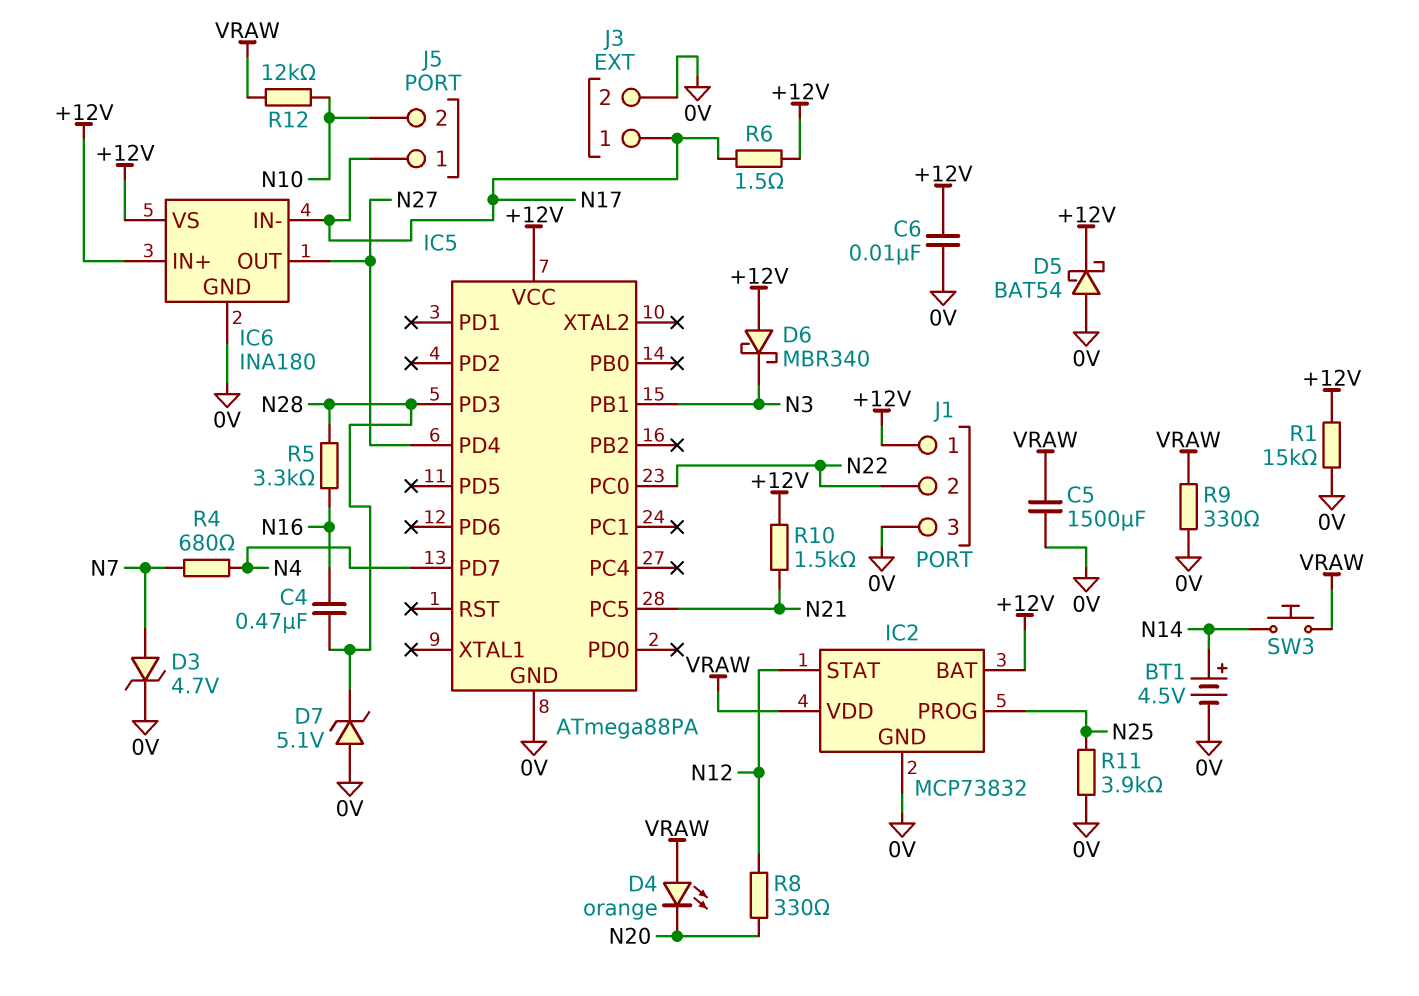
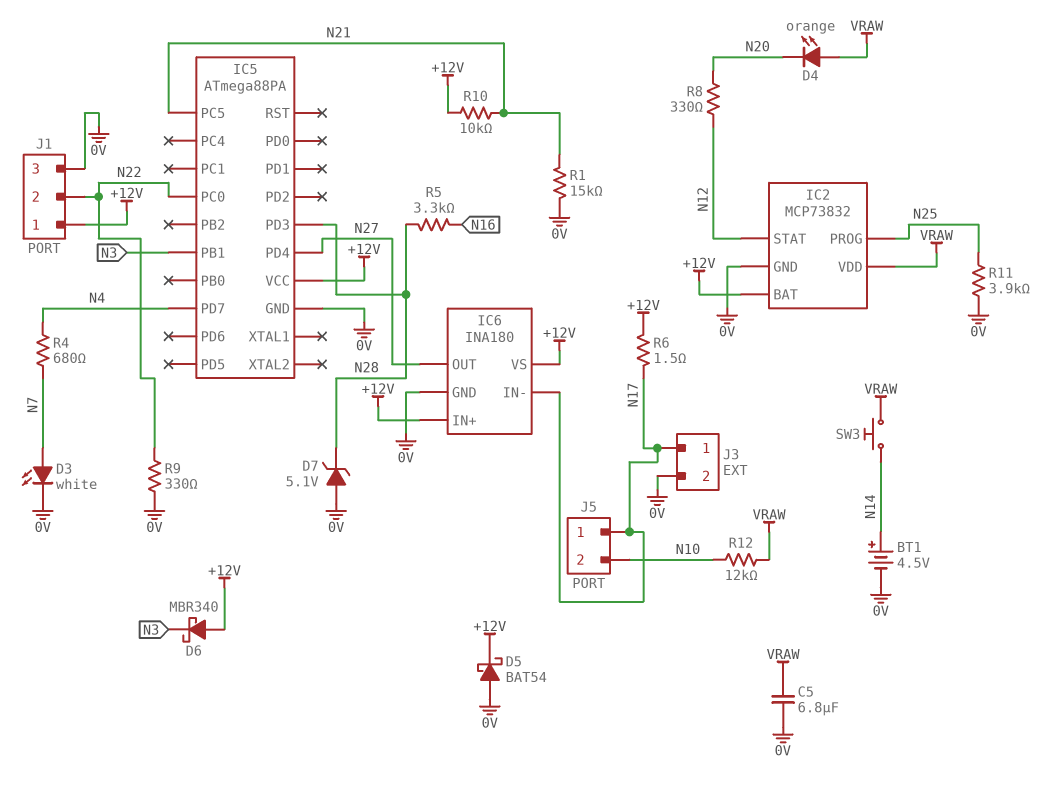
C4: 470nF (N16, N28) -> none
C5: 1500uF (0V, VRAW) -> 6.8uF (0V, VRAW)
C6: 10nF (+12V, 0V) -> none
D3: zener 4.7V (A N7, K 0V) -> LED white (A N7, K 0V)
R1: 15k (+12V, 0V) -> 15k (0V, N21)
R9: 330 (0V, VRAW) -> 330 (0V, N22)
R10: 1.5k (+12V, N21) -> 10k (+12V, N21)

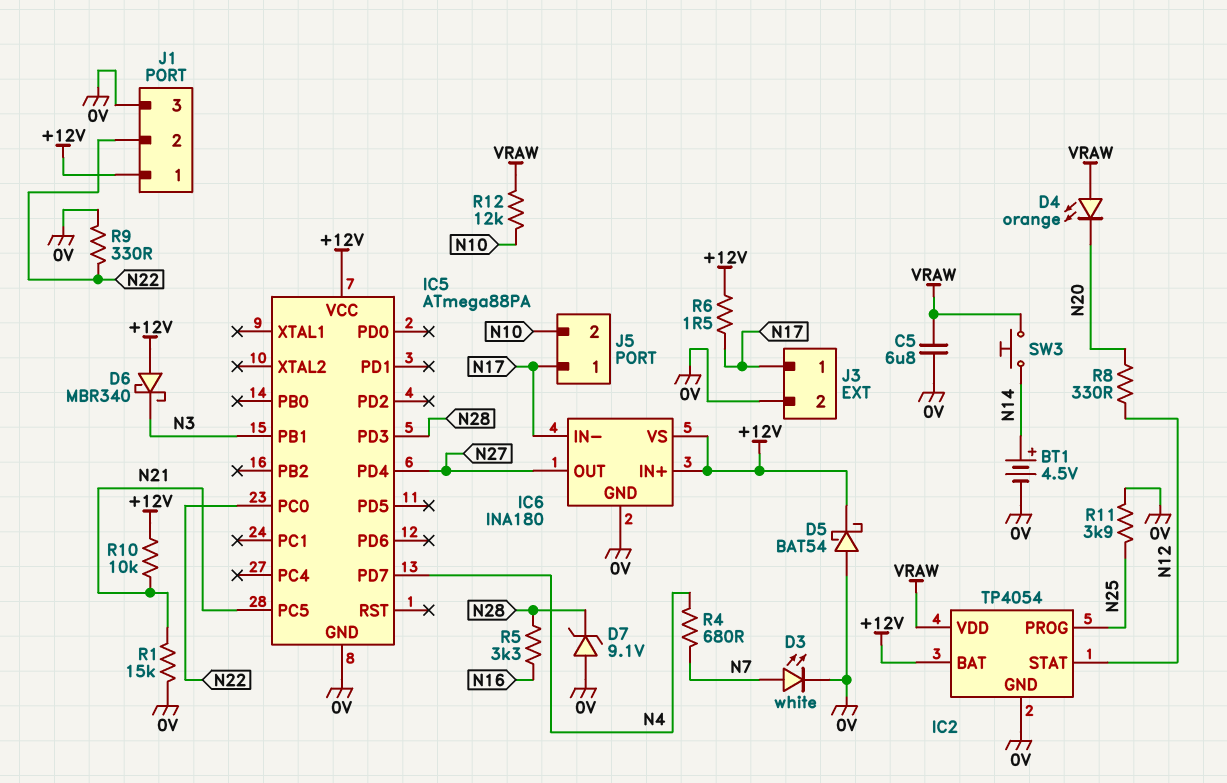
D7: zener 5.1V (A 0V, K N28) -> zener 9.1V (A 0V, K N28)
IC2: MCP73832 -> TP4054

